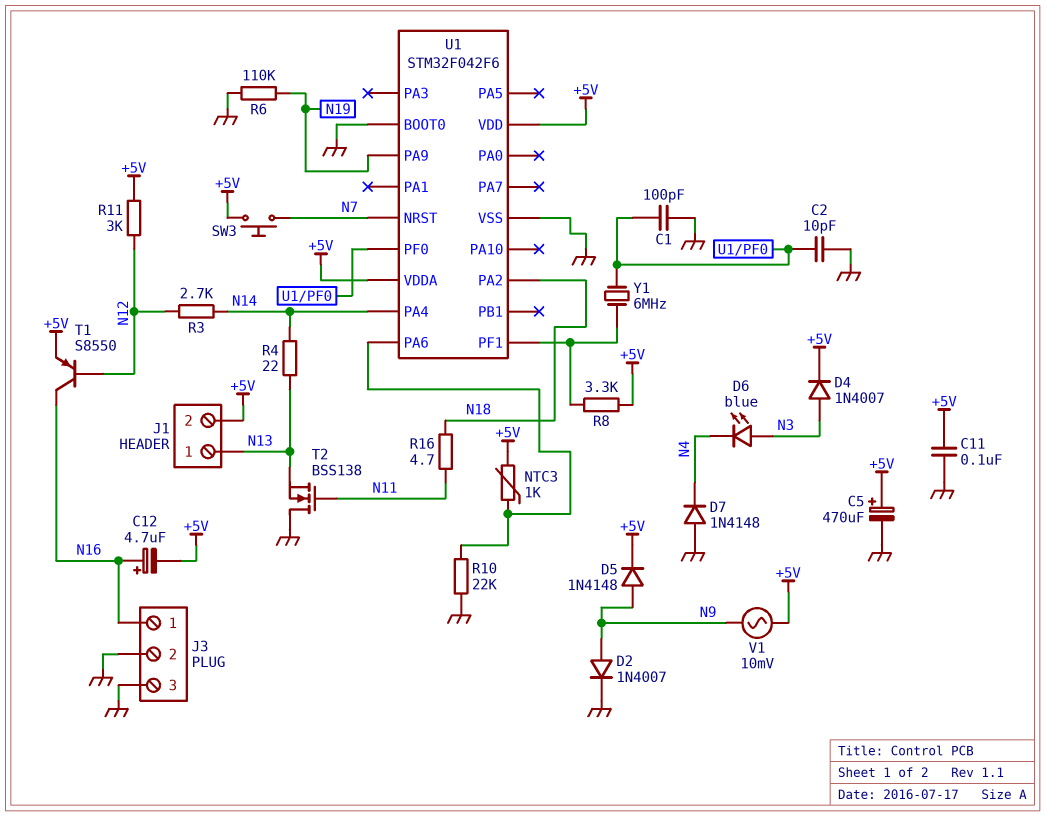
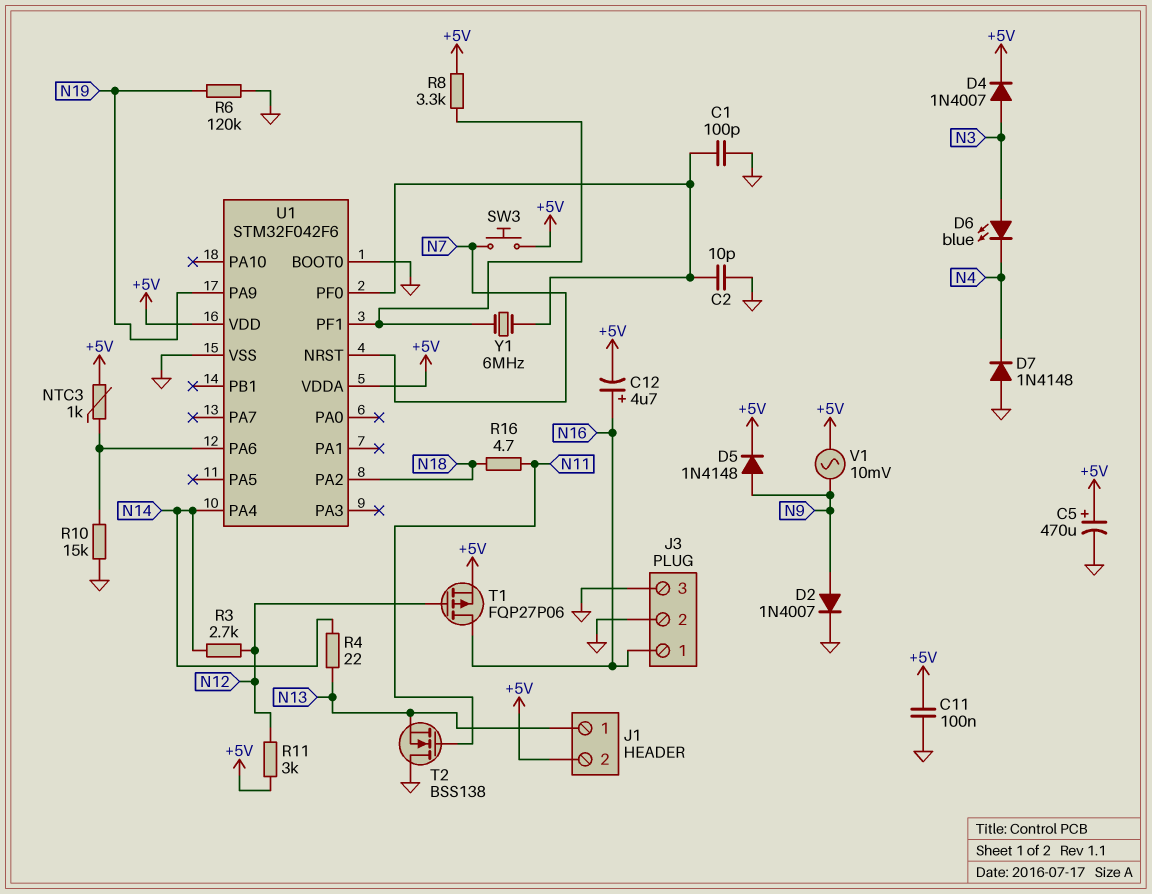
R6: 110k (GND, N19) -> 120k (GND, N19)
R10: 22k (GND, U1/PA6) -> 15k (GND, U1/PA6)
T1: PNP S8550 (B N12, C N16, E +5V) -> PMOS FQP27P06 (G N12, D N16, S +5V)

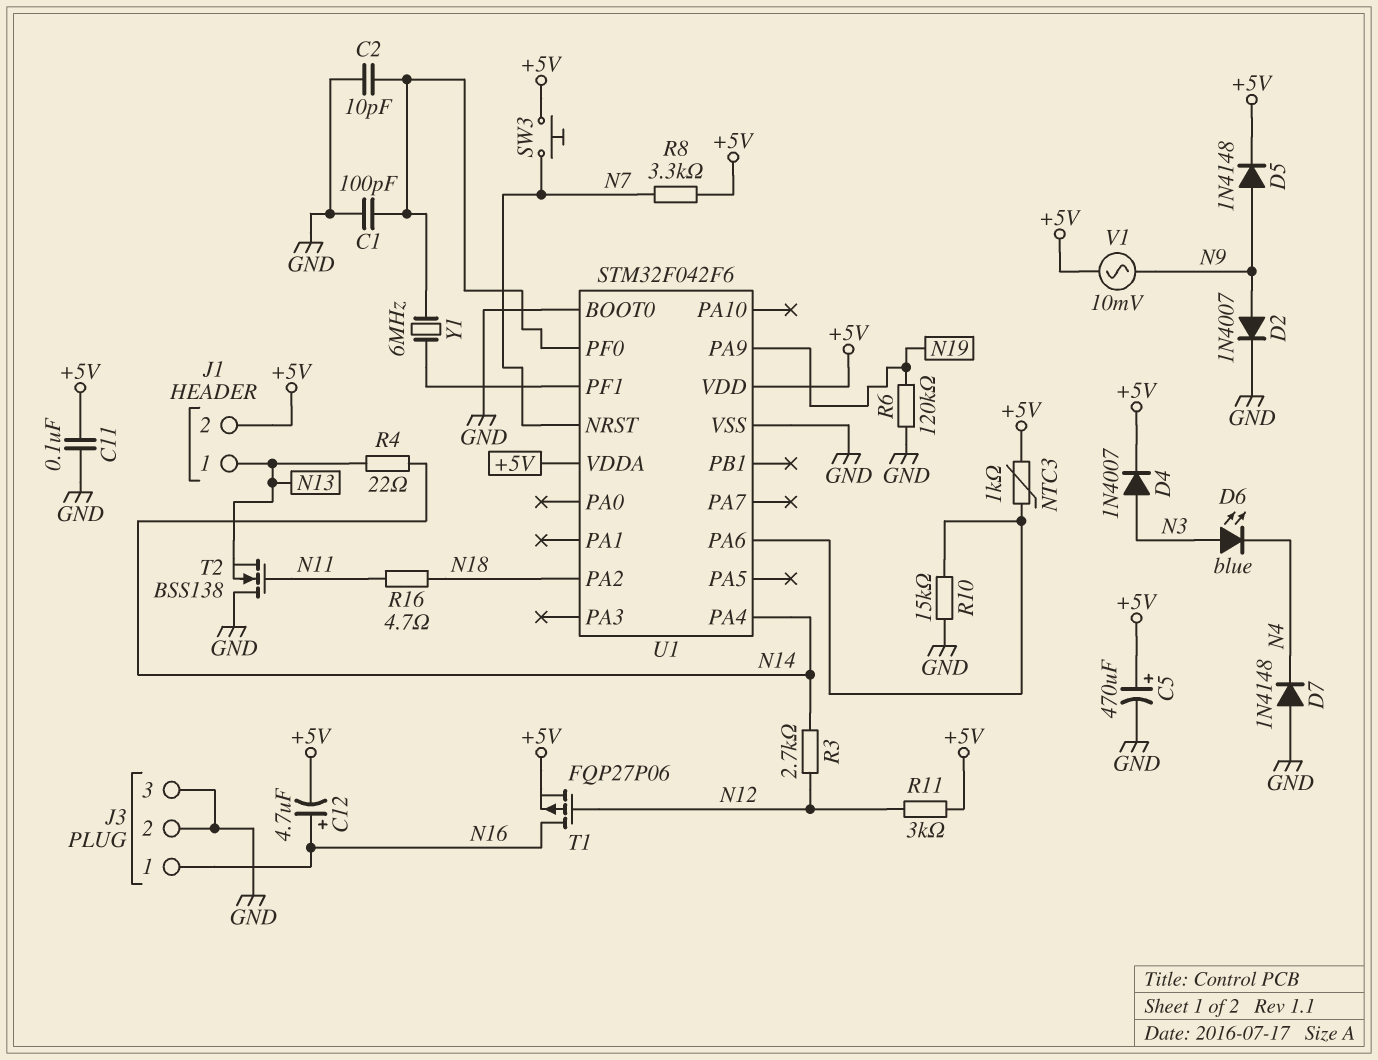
R8: 3.3k (+5V, U1/PF1) -> 3.3k (+5V, N7)

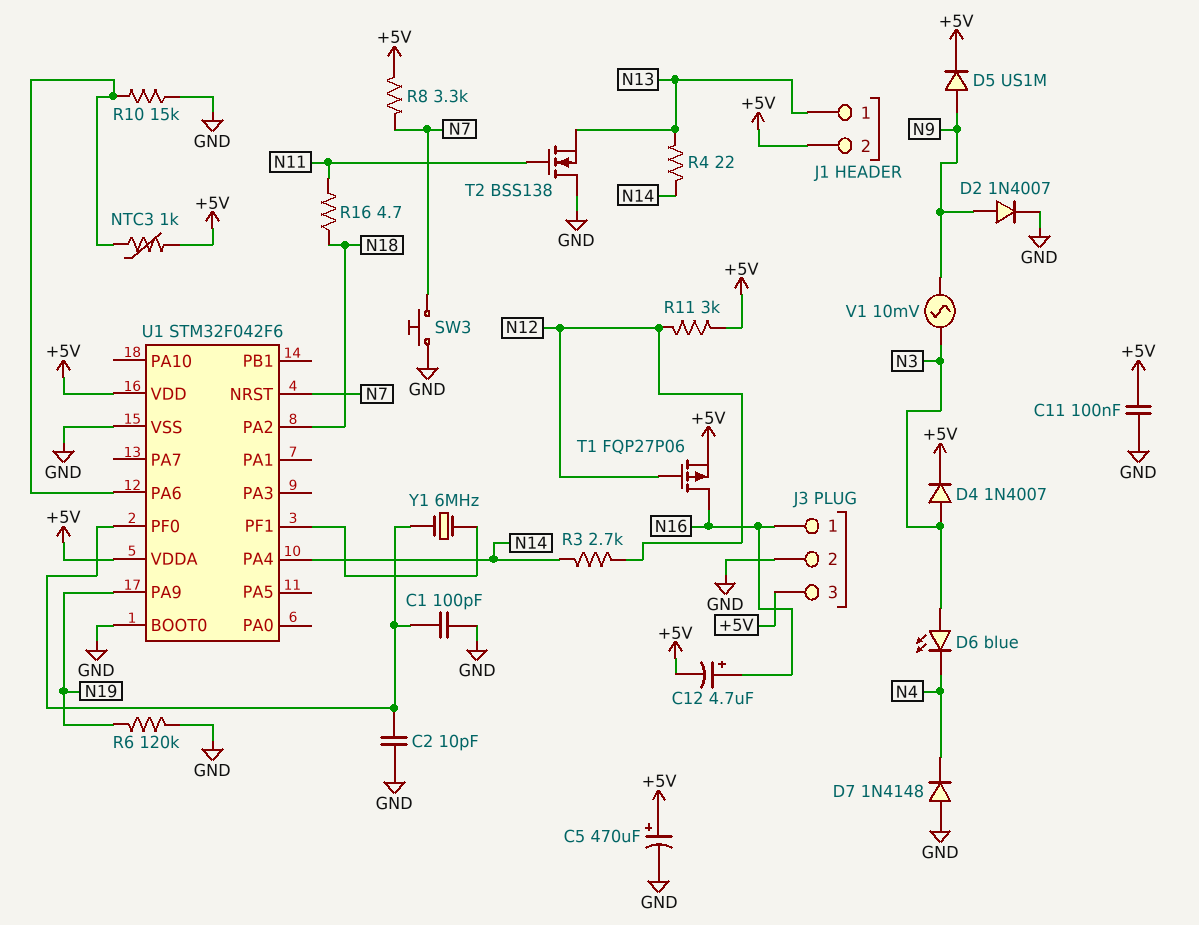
D5: diode 1N4148 (A N9, K +5V) -> diode US1M (A N9, K +5V)
J3 pin 3: GND -> +5V
SW3: button (+5V, N7) -> button (GND, N7)
V1: AC 10mV (+5V, N9) -> AC 10mV (N3, N9)

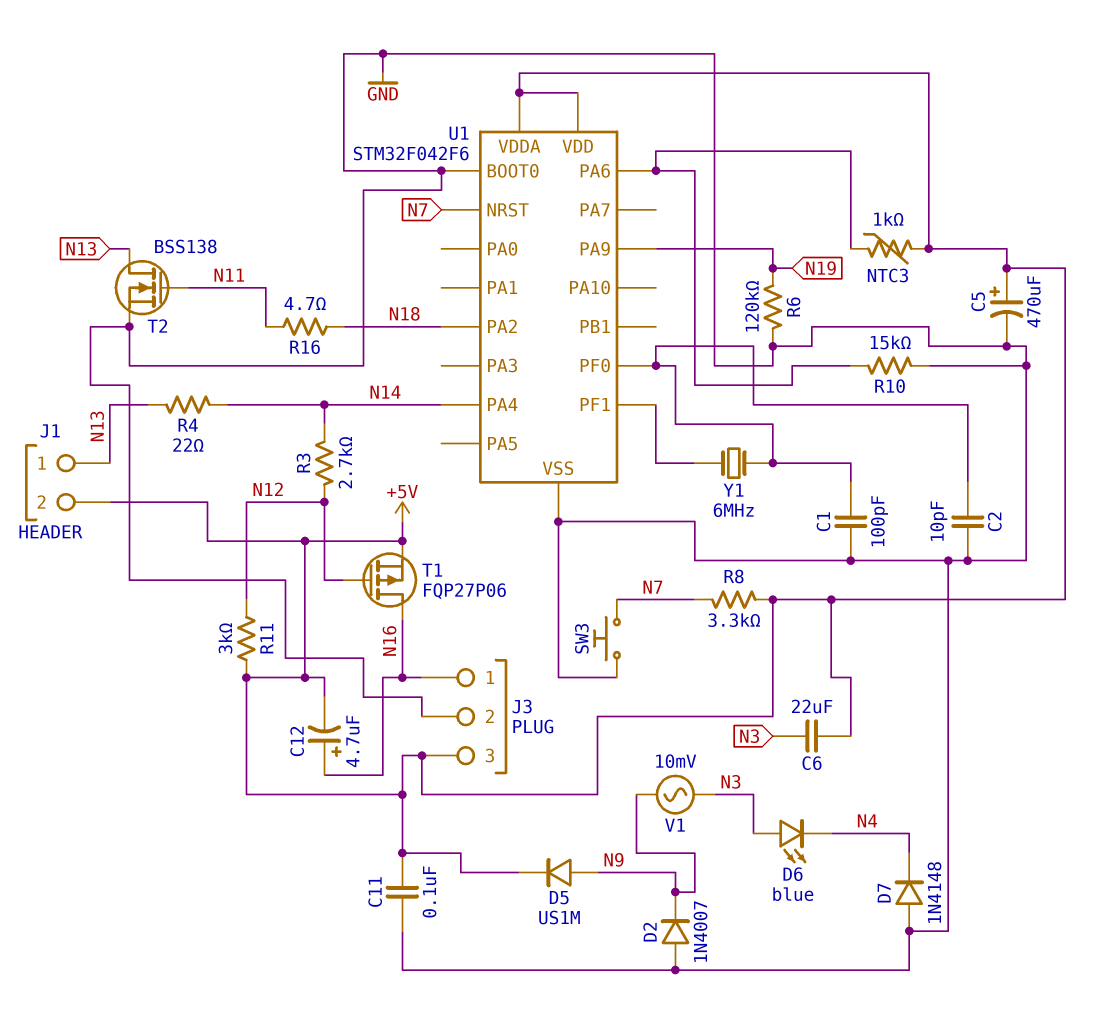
C6: none -> 22uF (+5V, N3)
D2: diode 1N4007 (A N9, K GND) -> diode 1N4007 (A GND, K N9)
D4: diode 1N4007 (A N3, K +5V) -> none
T2: NMOS BSS138 (G N11, D GND, S N13) -> NMOS BSS138 (G N11, D N13, S GND)

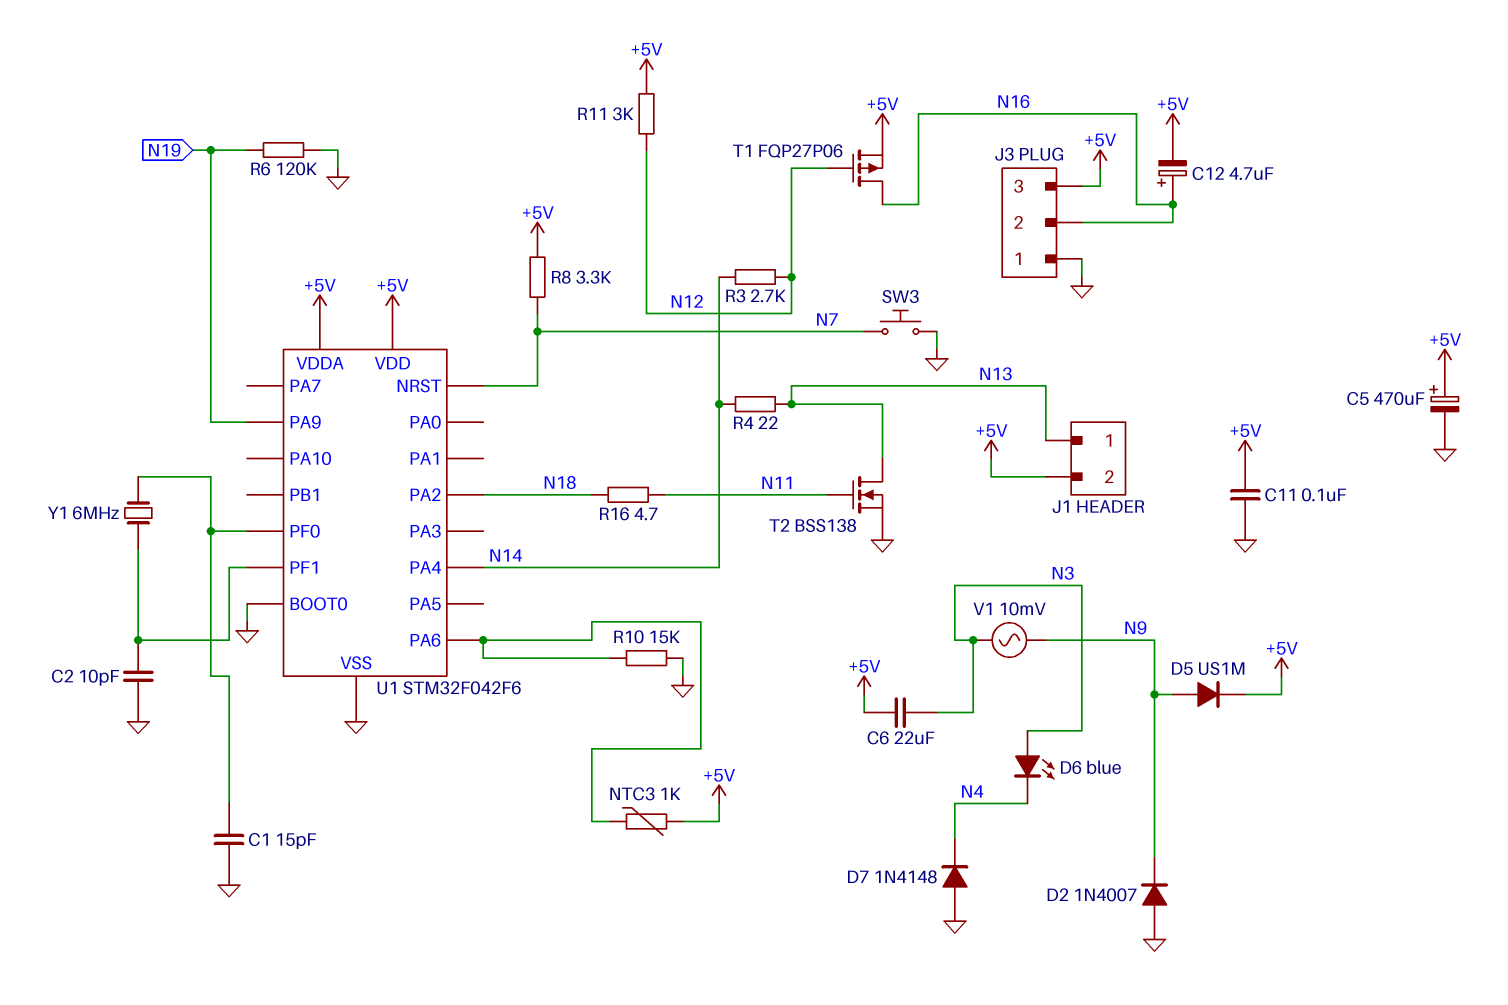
C1: 100pF (GND, U1/PF0) -> 15pF (GND, U1/PF0)
C2: 10pF (GND, U1/PF0) -> 10pF (GND, U1/PF1)
J3 pin 1: N16 -> GND
J3 pin 2: GND -> N16

